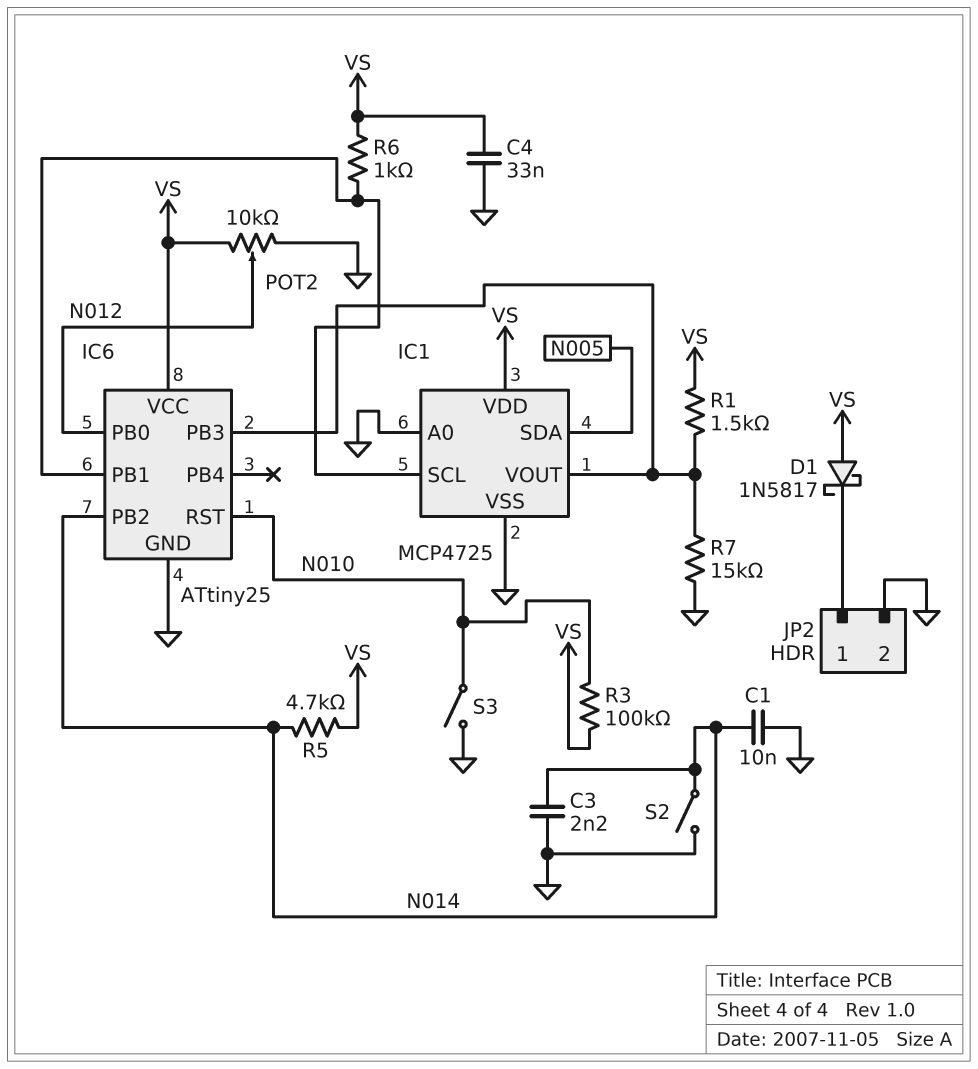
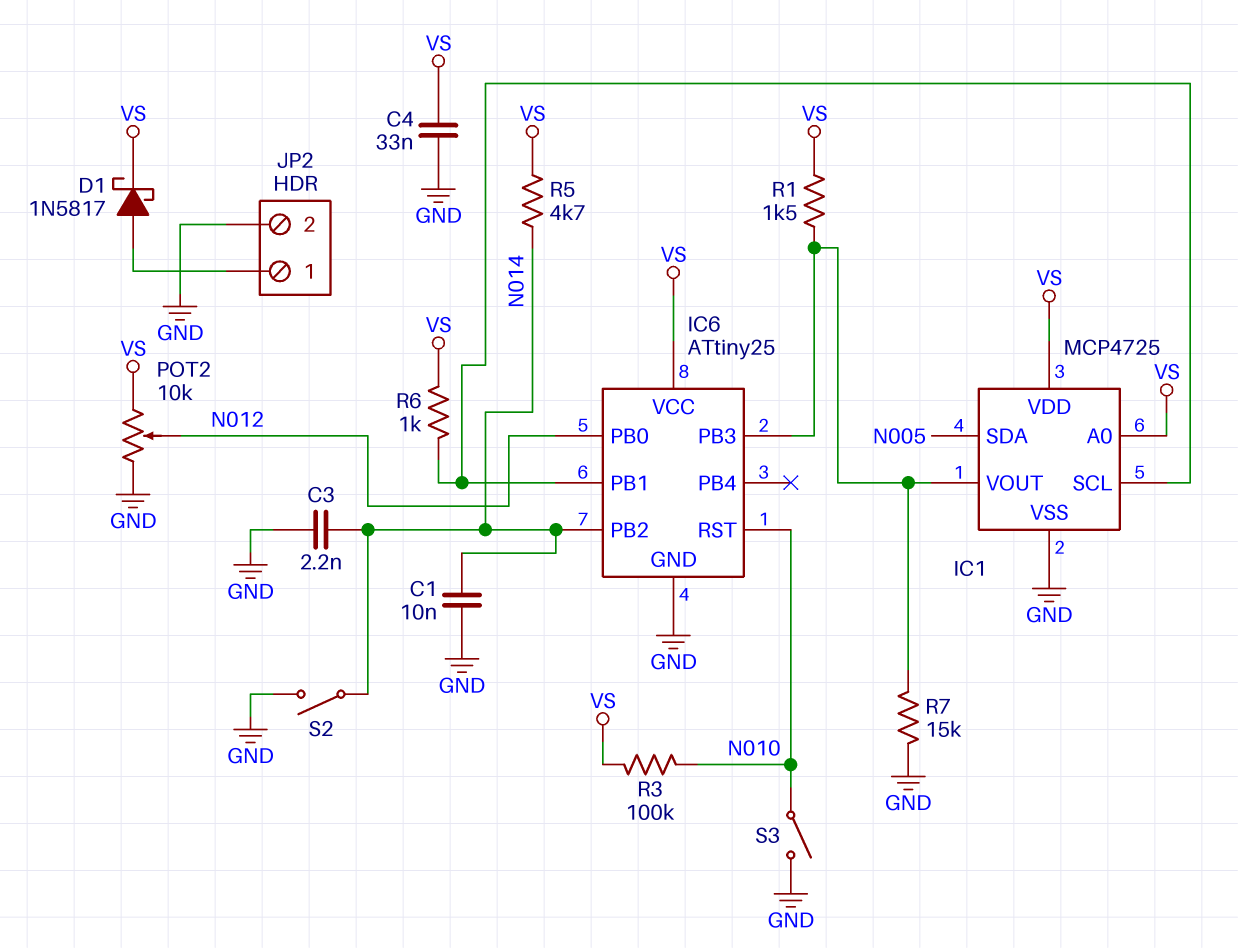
D1: schottky 1N5817 (A VS, K JP2/1) -> schottky 1N5817 (A JP2/1, K VS)
IC1 pin A0: GND -> VS

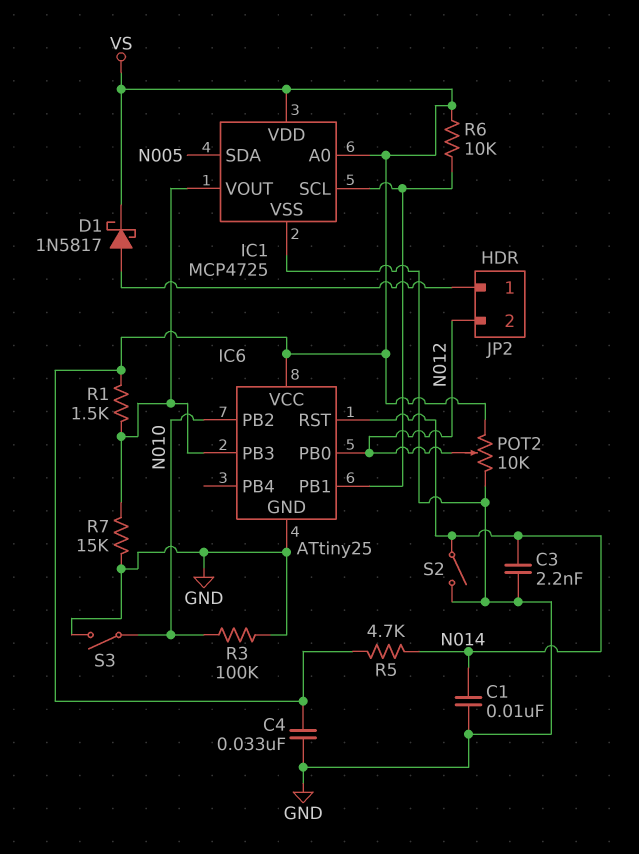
IC6 pin PB2: N014 -> N010
IC6 pin RST: N010 -> N014
JP2 pin 2: GND -> N012
R3: 100k (N010, VS) -> 100k (GND, N010)
R6: 1k (IC1/SCL, VS) -> 10k (IC1/SCL, VS)

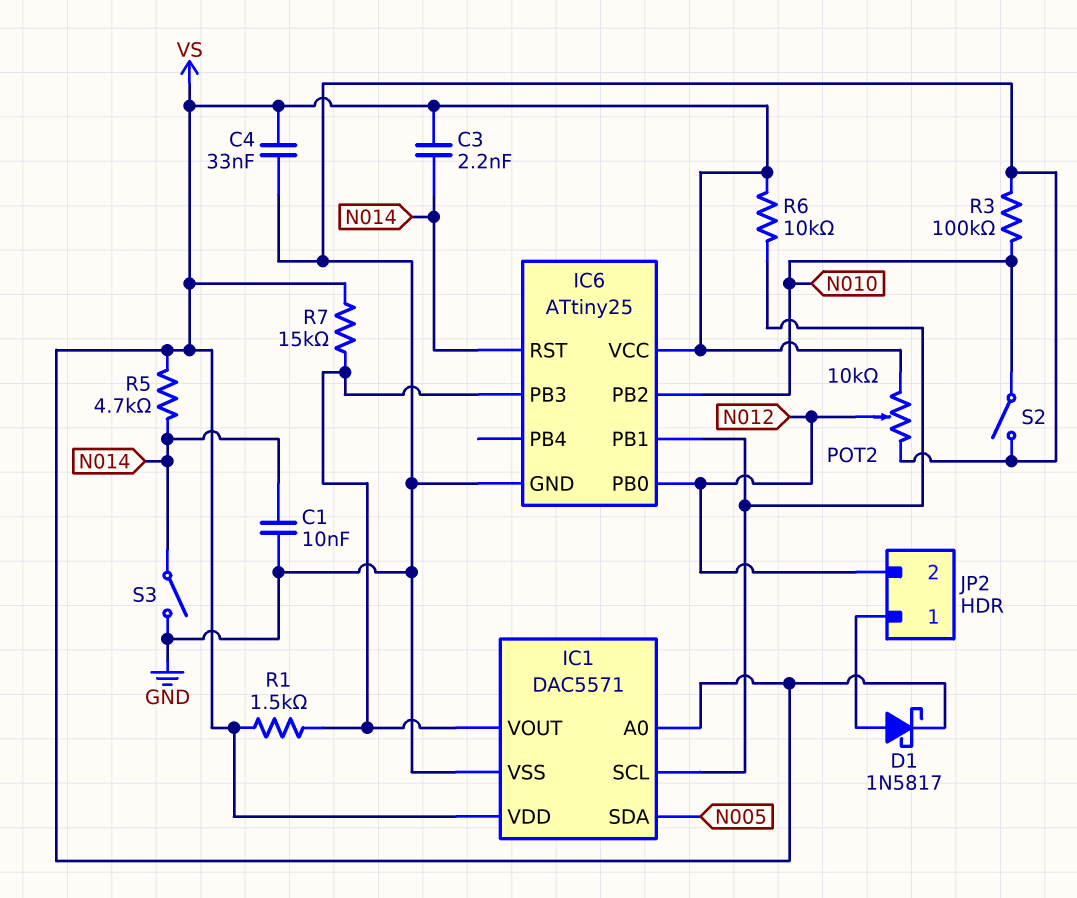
C3: 2.2nF (GND, N014) -> 2.2nF (N014, VS)
IC1: MCP4725 -> DAC5571
R7: 15k (GND, IC1/VOUT) -> 15k (IC1/VOUT, VS)
S2: switch (GND, N014) -> switch (GND, N010)
S3: switch (GND, N010) -> switch (GND, N014)

